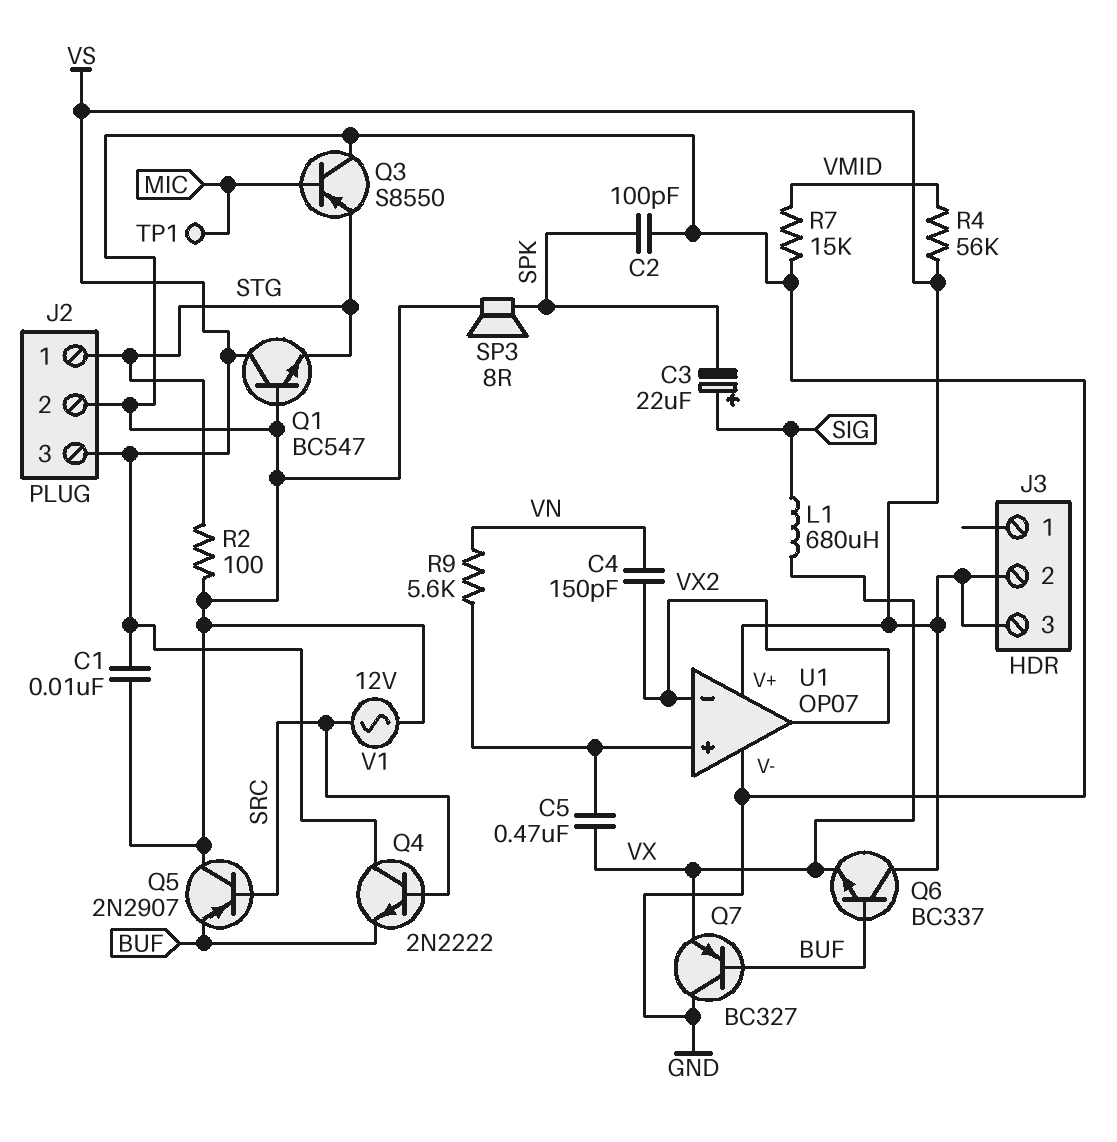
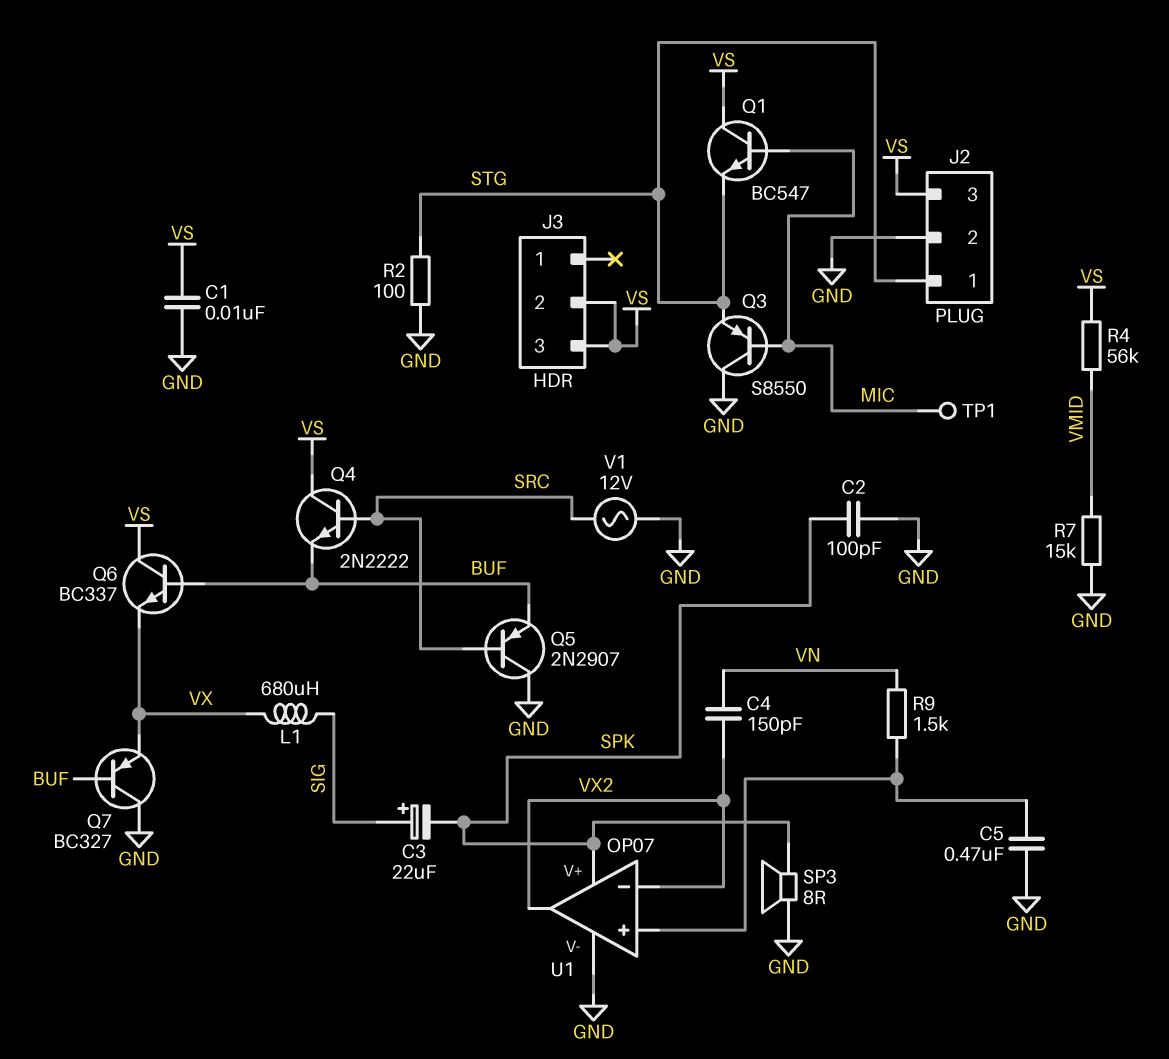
C5: 470nF (U1/in+, VX) -> 470nF (GND, U1/in+)
Q1: NPN BC547 (B GND, C VS, E STG) -> NPN BC547 (B MIC, C VS, E STG)
R9: 5.6k (U1/in+, VN) -> 1.5k (U1/in+, VN)
U1 pin V+: VS -> SPK

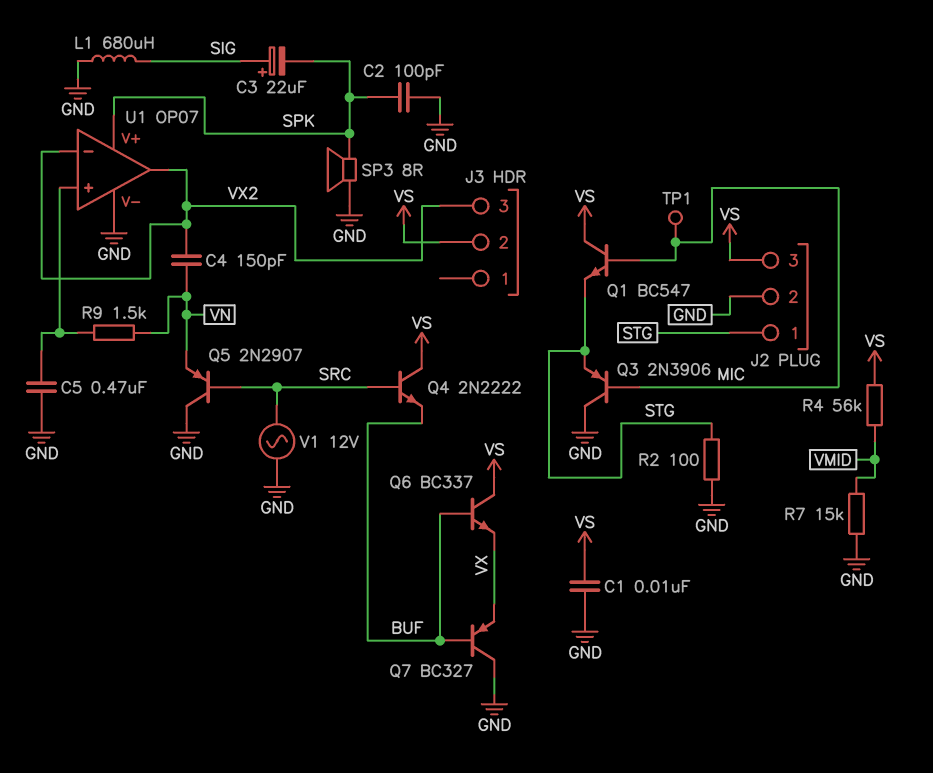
J3 pin 3: VS -> VX2
L1: 680uH (SIG, VX) -> 680uH (GND, SIG)
Q3: PNP S8550 (B MIC, C GND, E STG) -> PNP 2N3906 (B MIC, C GND, E STG)
Q5: PNP 2N2907 (B SRC, C GND, E BUF) -> PNP 2N2907 (B SRC, C GND, E VN)

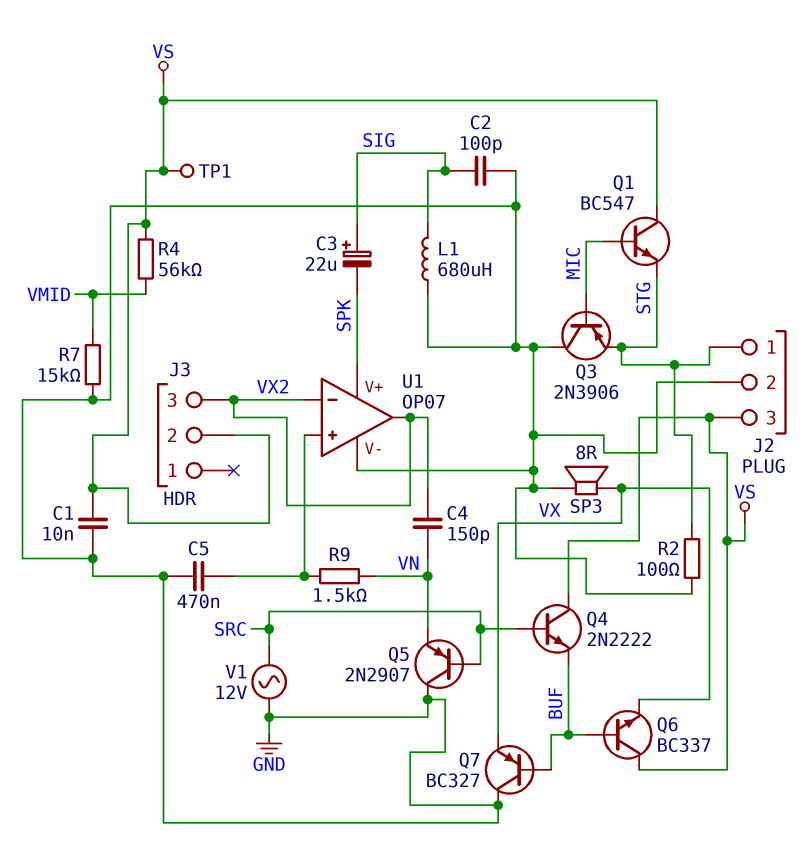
C2: 100pF (GND, SPK) -> 100pF (GND, SIG)
SP3: speaker 8R (GND, SPK) -> speaker 8R (GND, VX)
TP1: test point (MIC) -> test point (VS)

